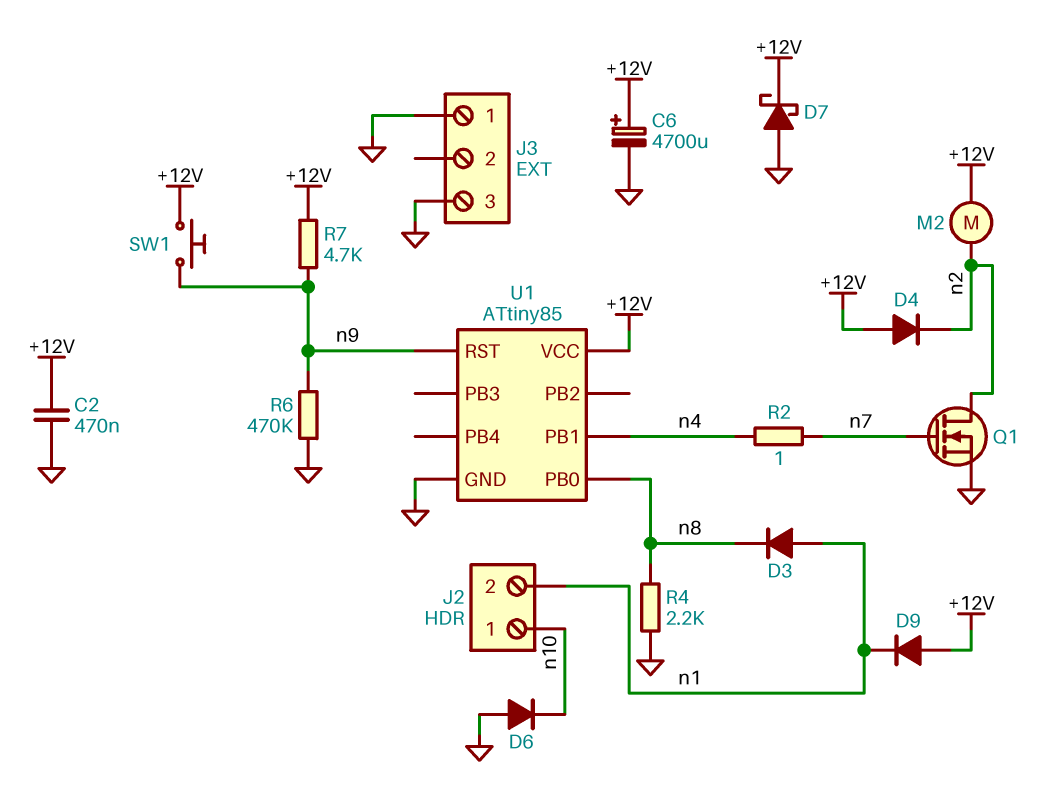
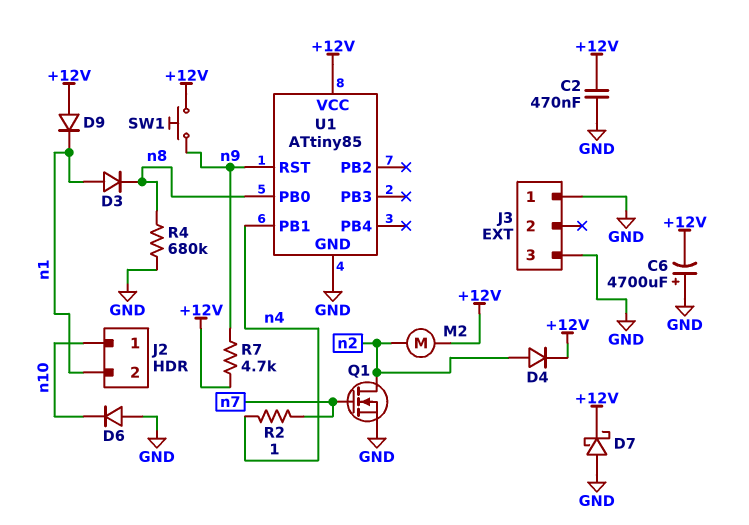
C6: 4700uF (plus +12V, minus GND) -> 4700uF (plus GND, minus +12V)
D4: diode (A +12V, K n2) -> diode (A n2, K +12V)
R4: 2.2k (GND, n8) -> 680k (GND, n8)
R6: 470k (GND, n9) -> none

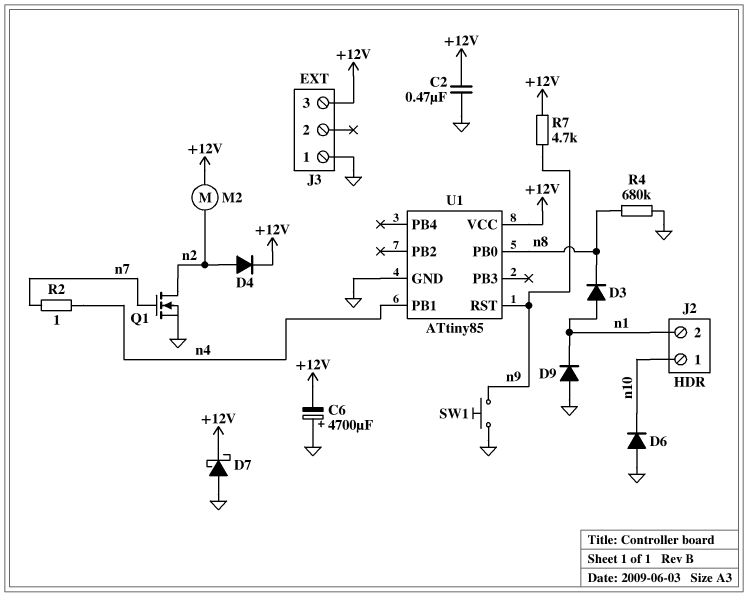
D9: diode (A +12V, K n1) -> diode (A GND, K n1)
J3 pin 3: GND -> +12V
SW1: button (+12V, n9) -> button (GND, n9)

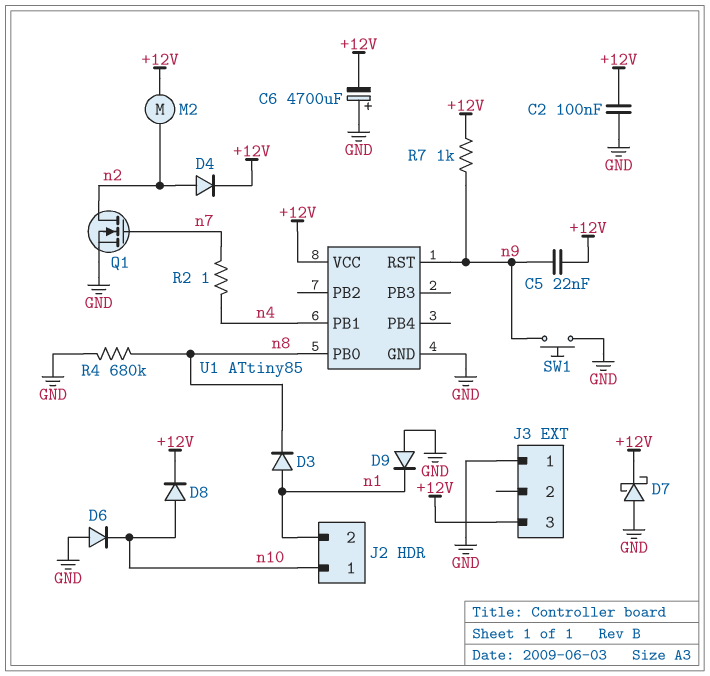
C2: 470nF (+12V, GND) -> 100nF (+12V, GND)
C5: none -> 22nF (+12V, n9)
D8: none -> diode (A n10, K +12V)
R7: 4.7k (+12V, n9) -> 1k (+12V, n9)

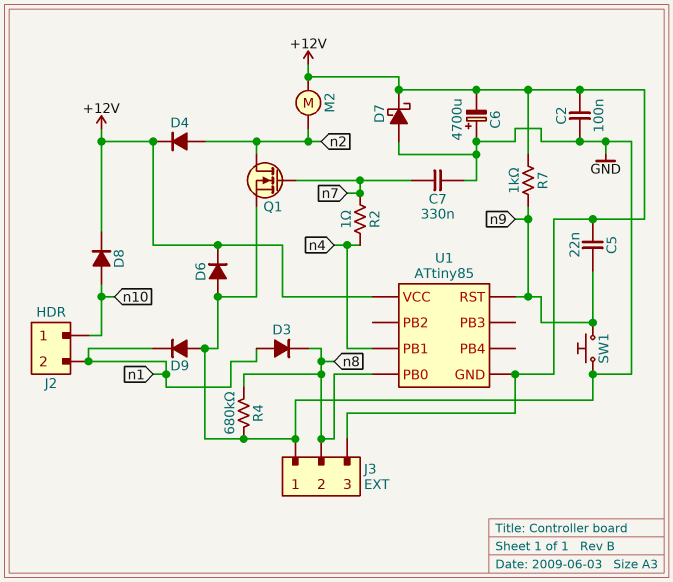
C7: none -> 330nF (GND, n7)
D6: diode (A GND, K n10) -> diode (A GND, K +12V)
J3 pin 2: none -> n8
U1 pin GND: GND -> +12V

